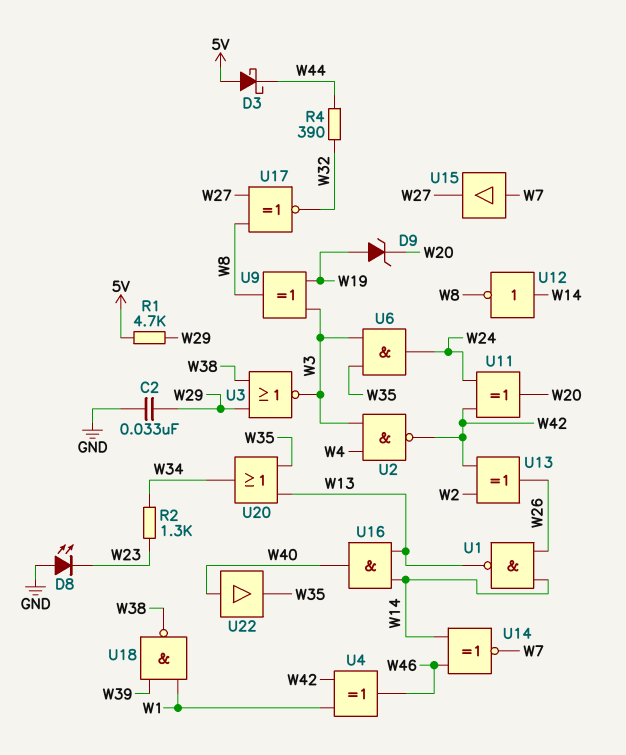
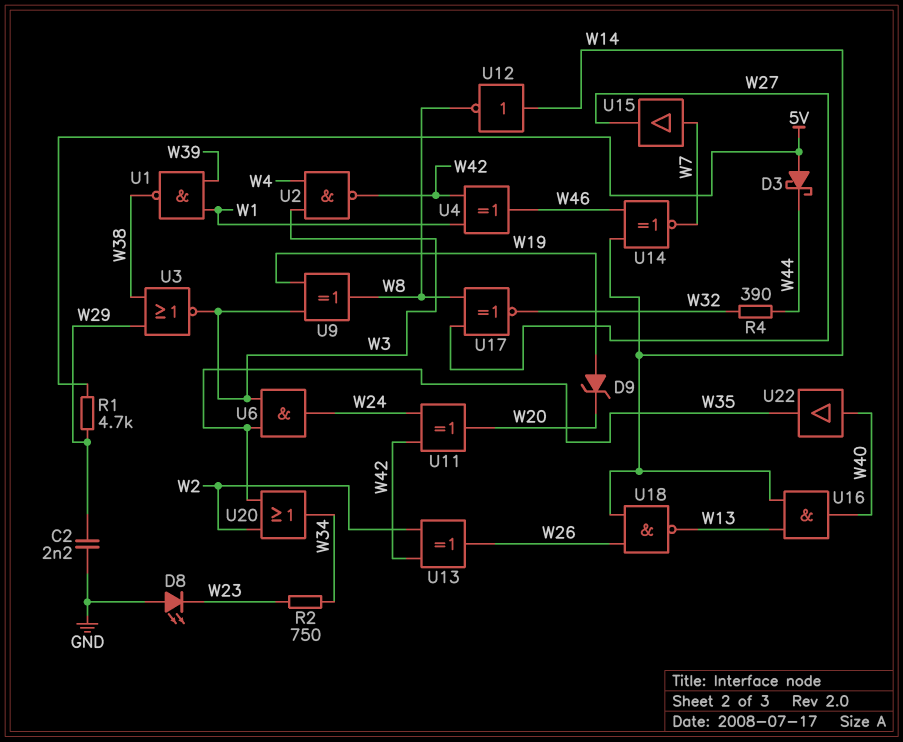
C2: 33nF (GND, W29) -> 2.2nF (GND, W29)
R2: 1.3k (W23, W34) -> 750 (W23, W34)
U1: NAND (in W14, in W26, out W13) -> NAND (in W1, in W39, out W38)
U18: NAND (in W1, in W39, out W38) -> NAND (in W14, in W26, out W13)
U20: OR (in W13, in W35, out W34) -> OR (in W2, in W35, out W34)

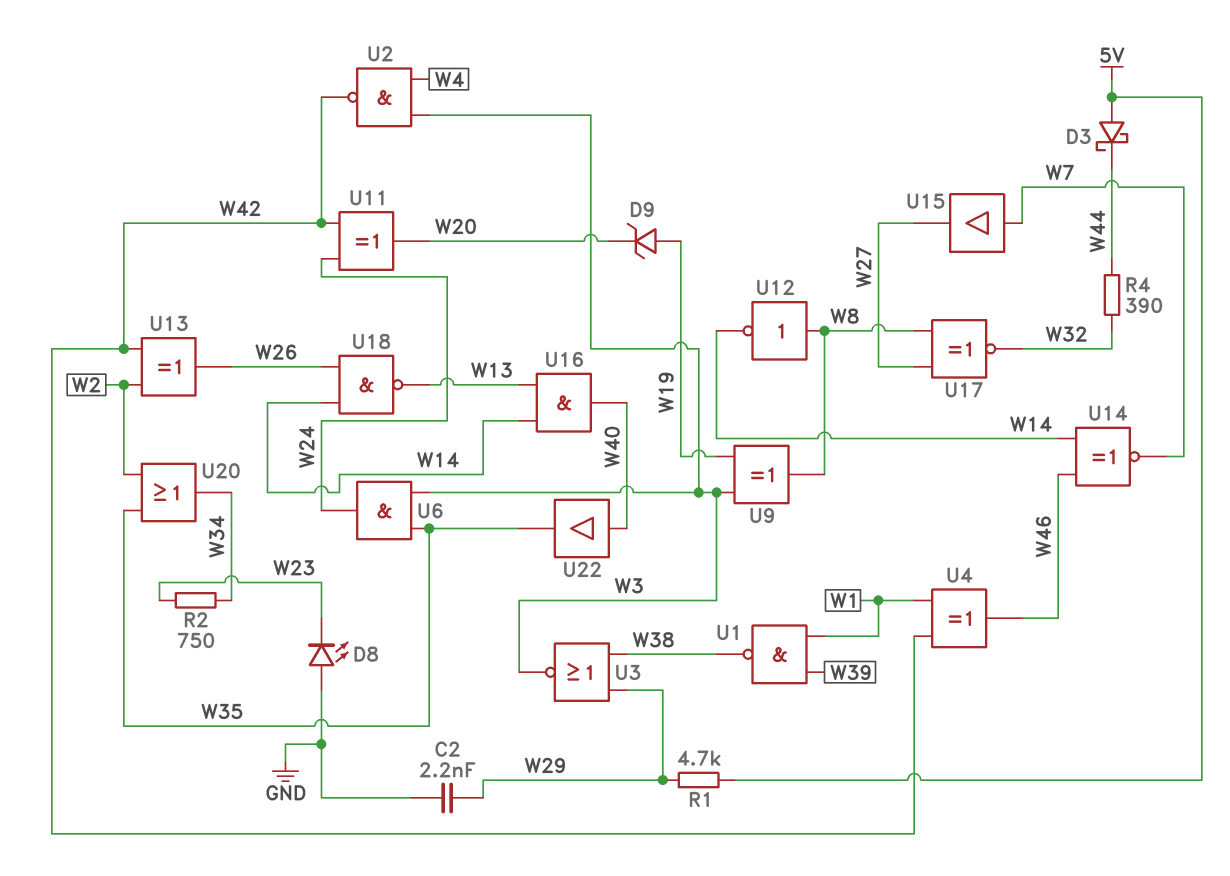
U12: NOT (in W14, out W8) -> NOT (in W8, out W14)

